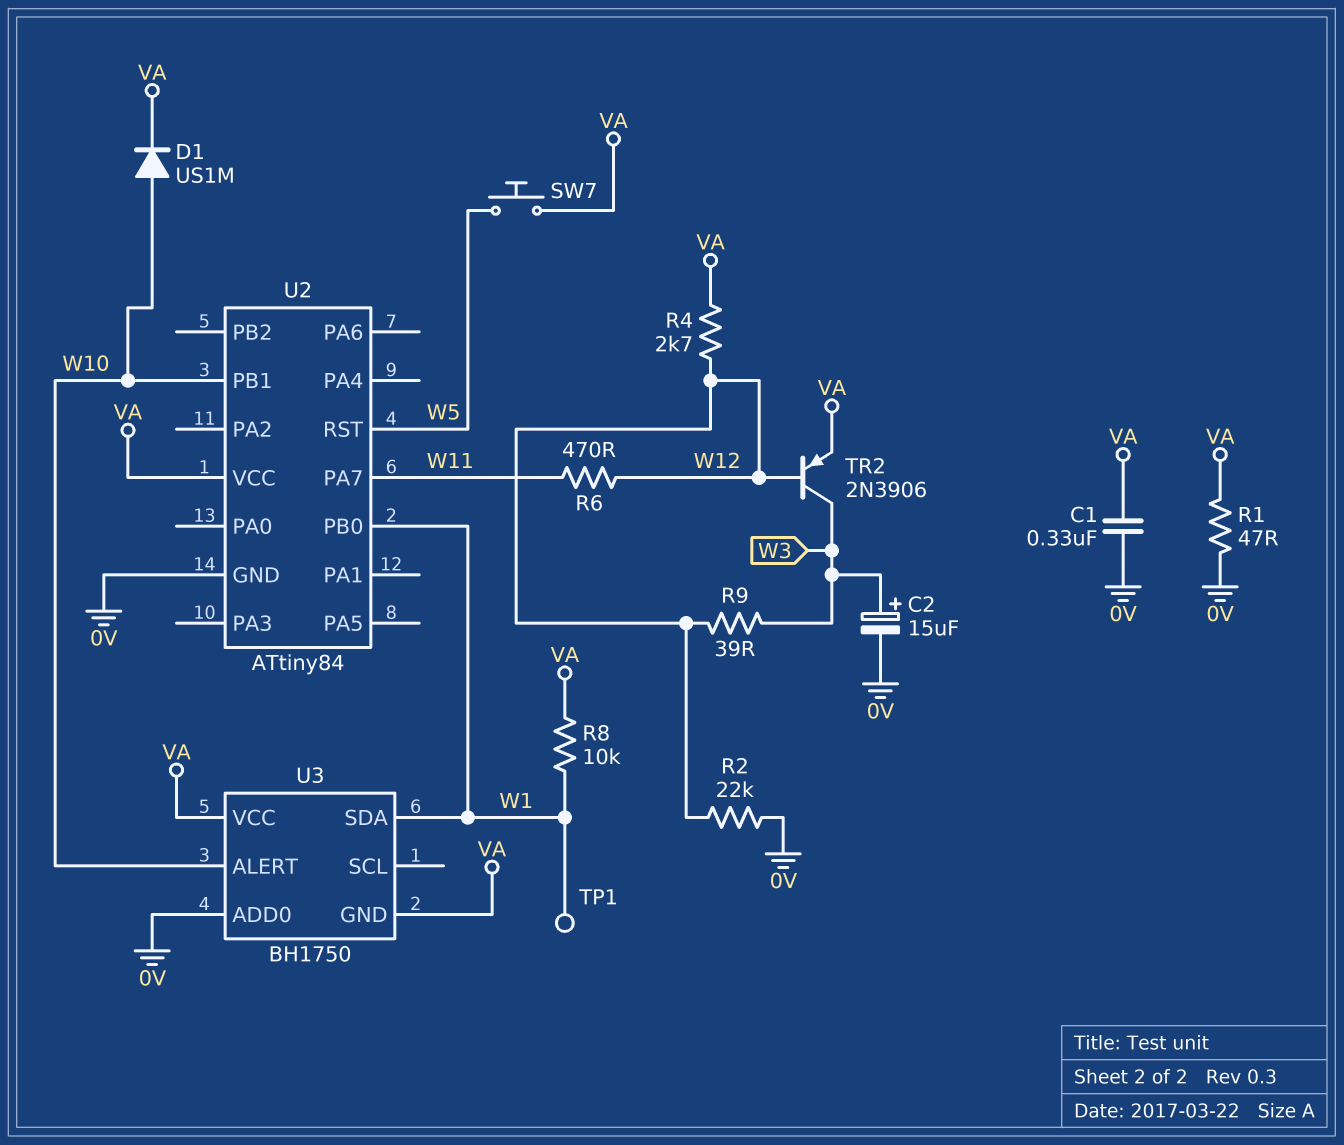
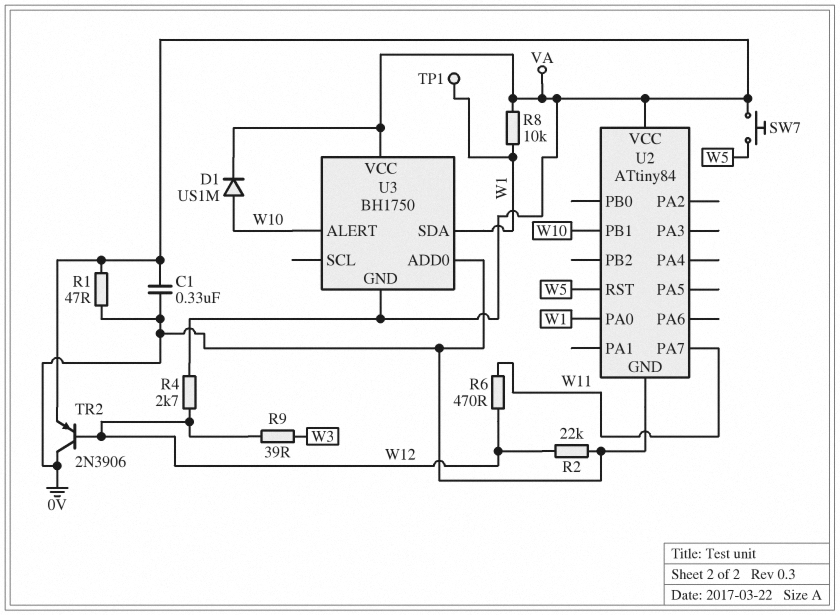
C2: 15uF (plus W3, minus 0V) -> none
TR2: PNP 2N3906 (B W12, C W3, E VA) -> PNP 2N3906 (B W12, C 0V, E VA)
U2 pin PA0: none -> W1
U2 pin PB0: W1 -> none

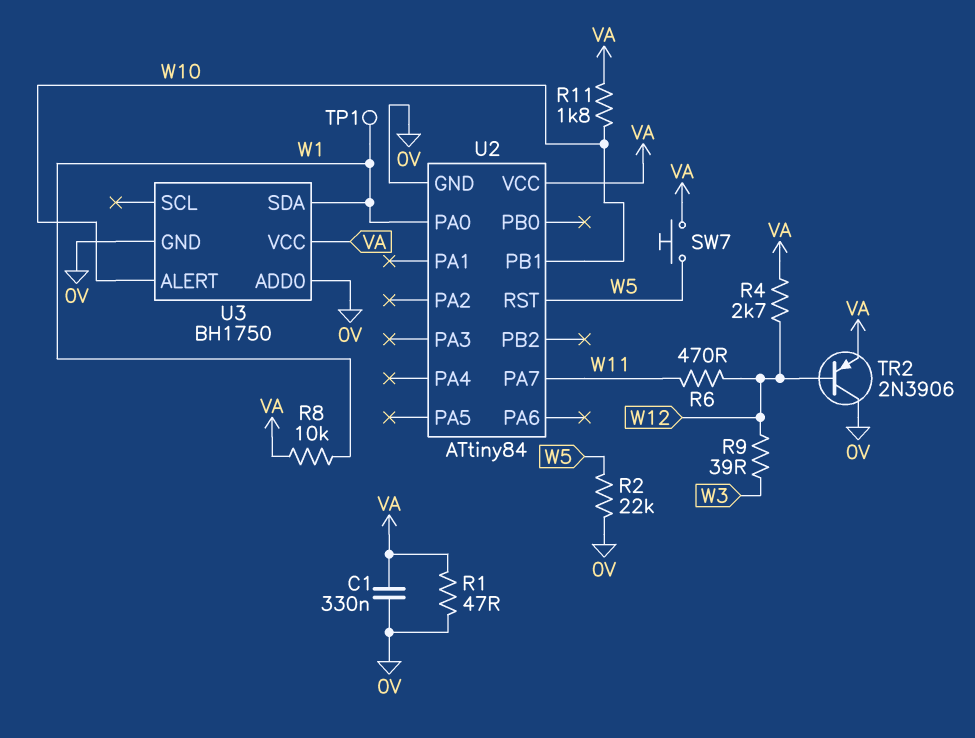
D1: diode US1M (A W10, K VA) -> none
R2: 22k (0V, W12) -> 22k (0V, W5)
R11: none -> 1.8k (VA, W10)
U3 pin GND: VA -> 0V

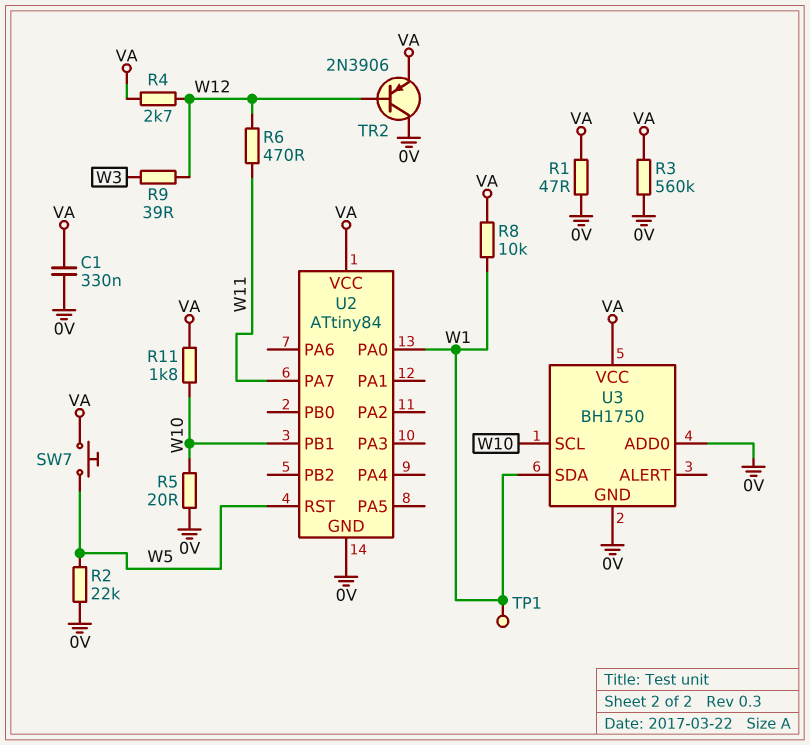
R3: none -> 560k (0V, VA)
R5: none -> 20 (0V, W10)
U3 pin ALERT: W10 -> none
U3 pin SCL: none -> W10

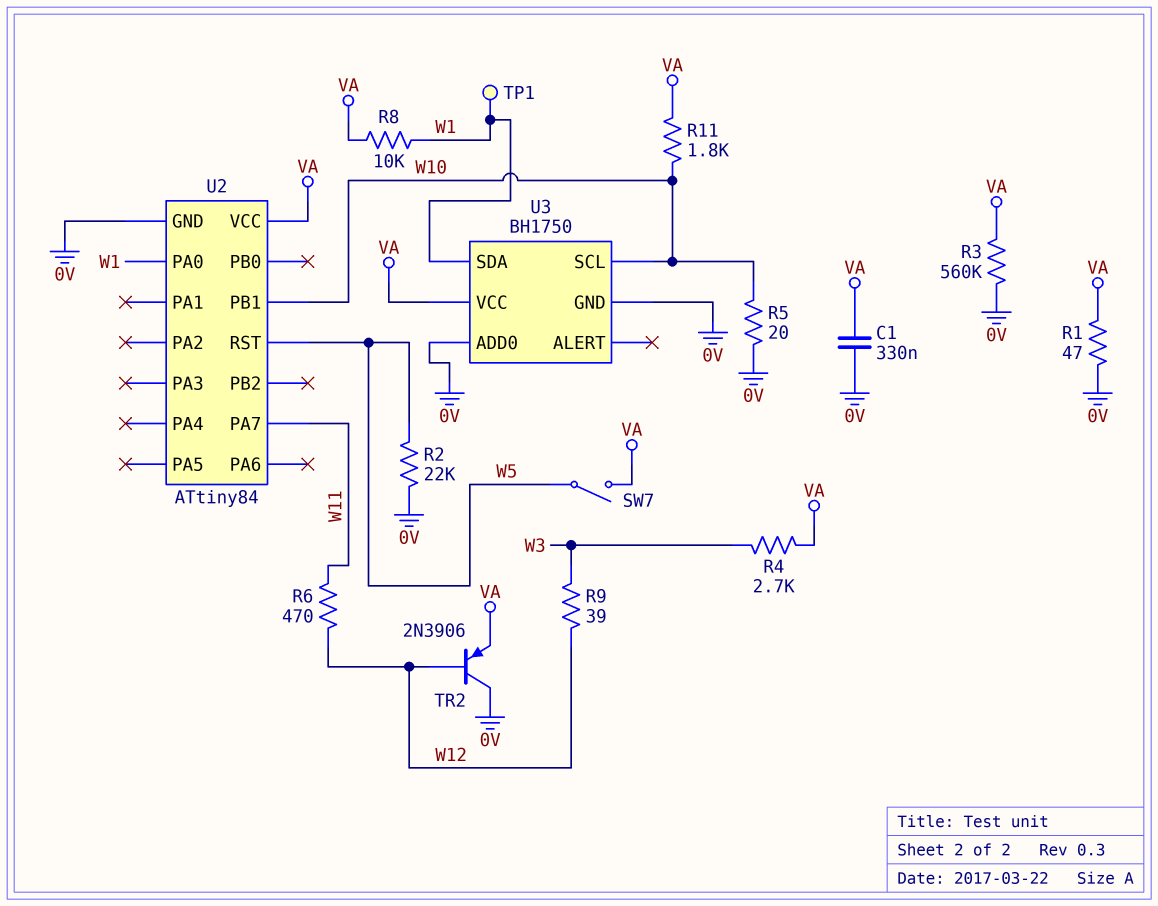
R4: 2.7k (VA, W12) -> 2.7k (VA, W3)
SW7: button (VA, W5) -> switch (VA, W5)

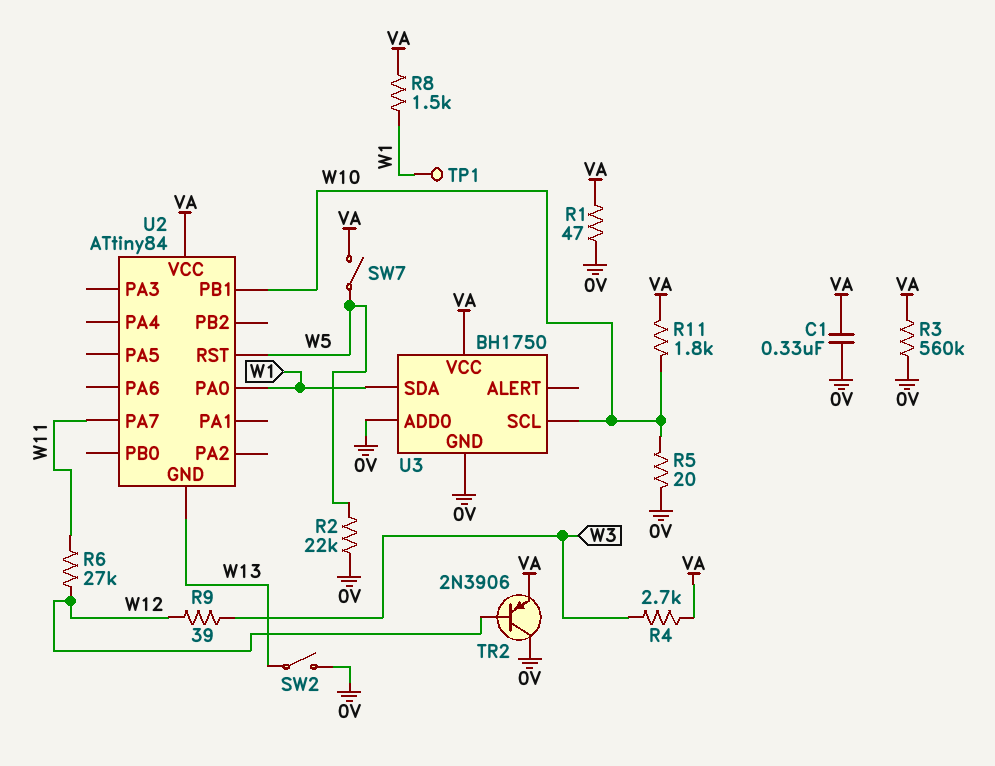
R6: 470 (W11, W12) -> 27k (W11, W12)
R8: 10k (VA, W1) -> 1.5k (VA, W1)
SW2: none -> switch (0V, W13)
U2 pin GND: 0V -> W13

